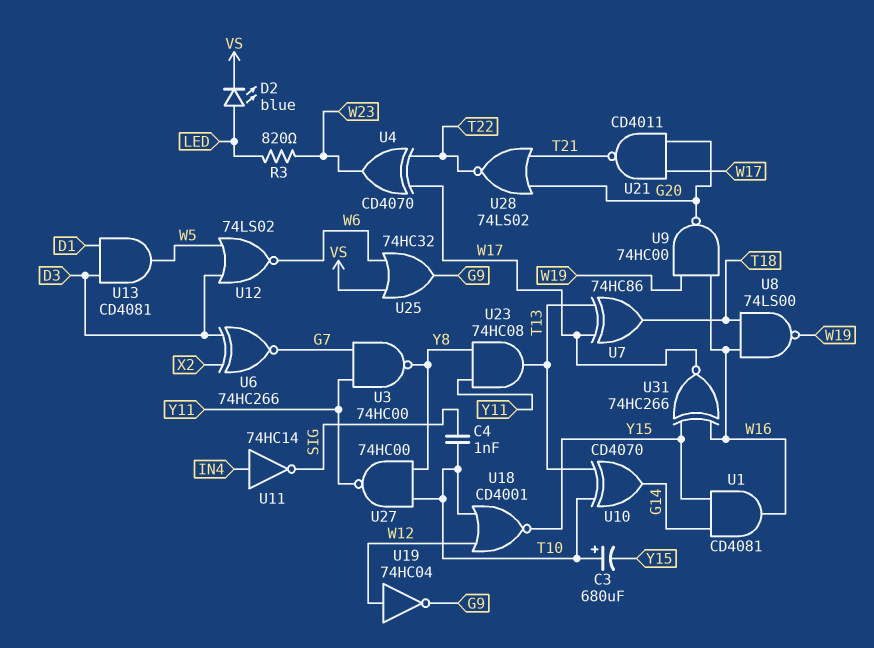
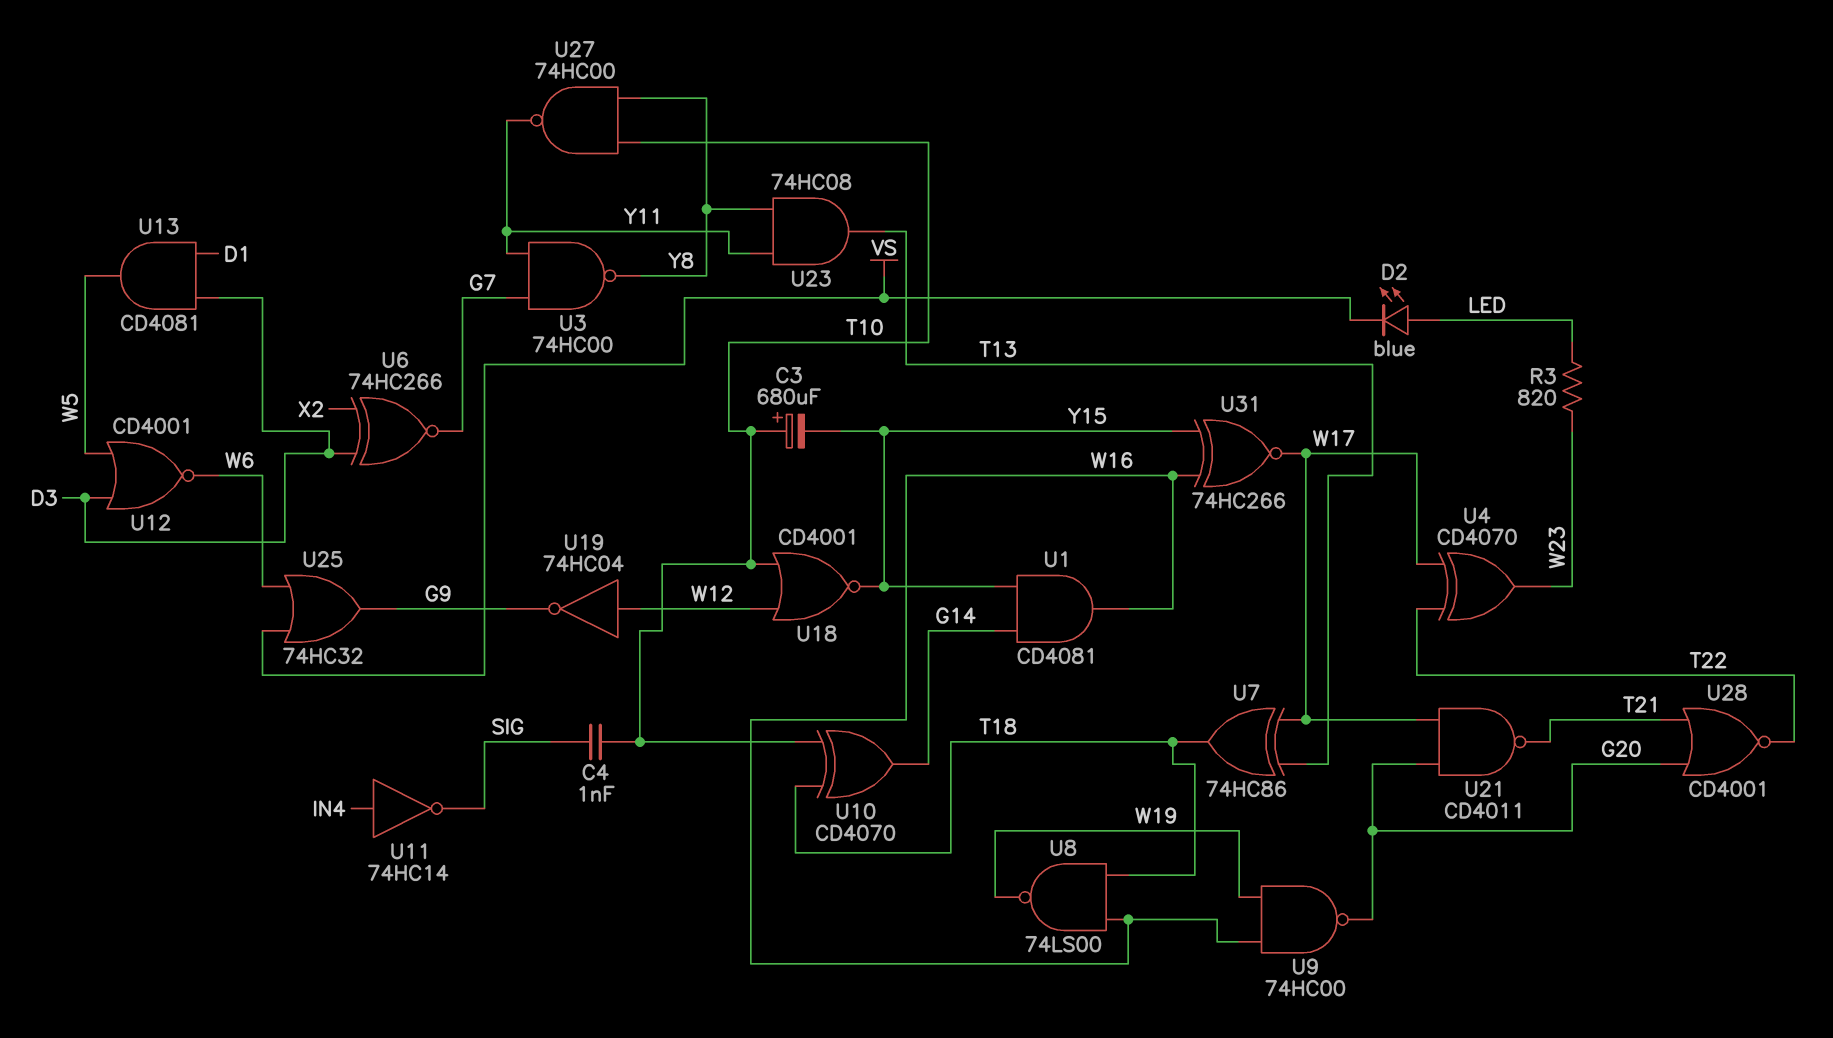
U10: XOR CD4070 (in T10, in T13, out G14) -> XOR CD4070 (in T10, in T18, out G14)
U12: NOR 74LS02 (in D3, in W5, out W6) -> NOR CD4001 (in D3, in W5, out W6)
U28: NOR 74LS02 (in G20, in T21, out T22) -> NOR CD4001 (in G20, in T21, out T22)

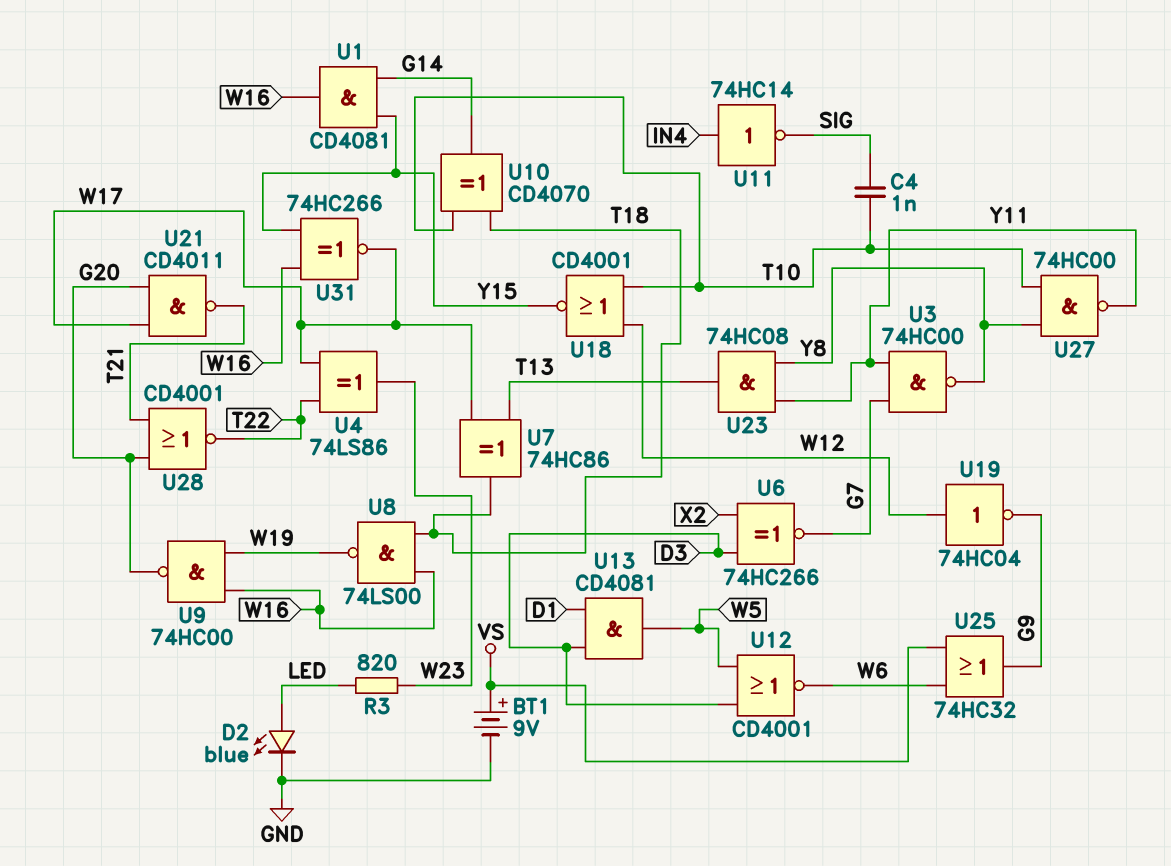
BT1: none -> 9V (plus VS, minus GND)
C3: 680uF (plus T10, minus Y15) -> none
D2: LED blue (A LED, K VS) -> LED blue (A LED, K GND)
U4: XOR CD4070 (in T22, in W17, out W23) -> XOR 74LS86 (in T22, in W17, out W23)

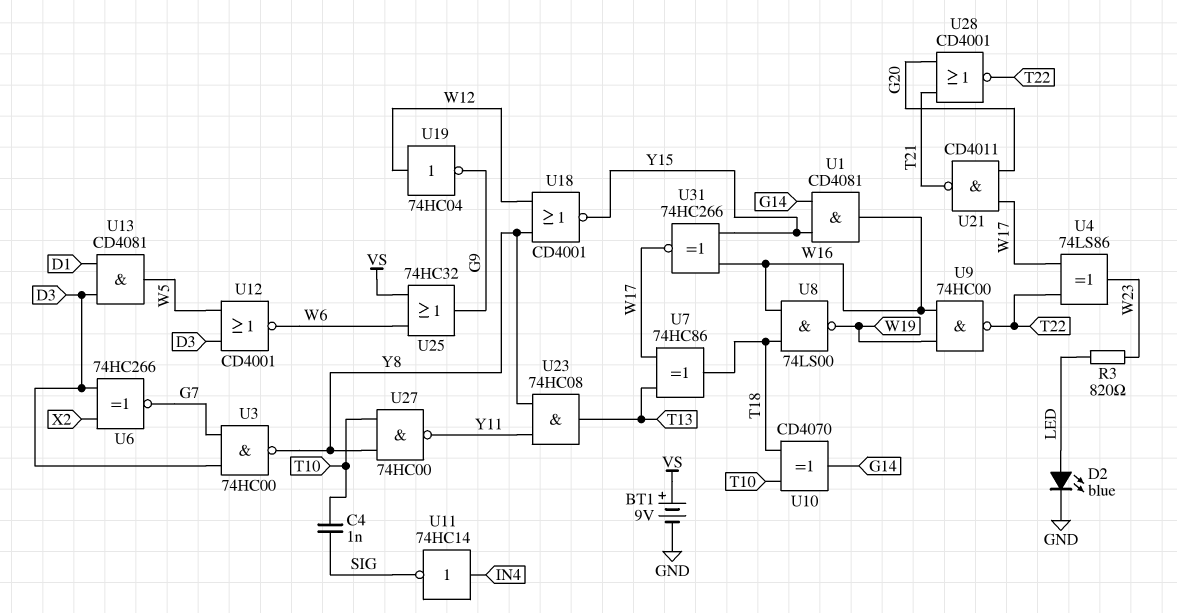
U3: NAND 74HC00 (in G7, in Y11, out Y8) -> NAND 74HC00 (in D3, in G7, out Y8)
U9: NAND 74HC00 (in W16, in W19, out G20) -> NAND 74HC00 (in W16, in W19, out T22)
U18: NOR CD4001 (in T10, in W12, out Y15) -> NOR CD4001 (in W12, in Y8, out Y15)

